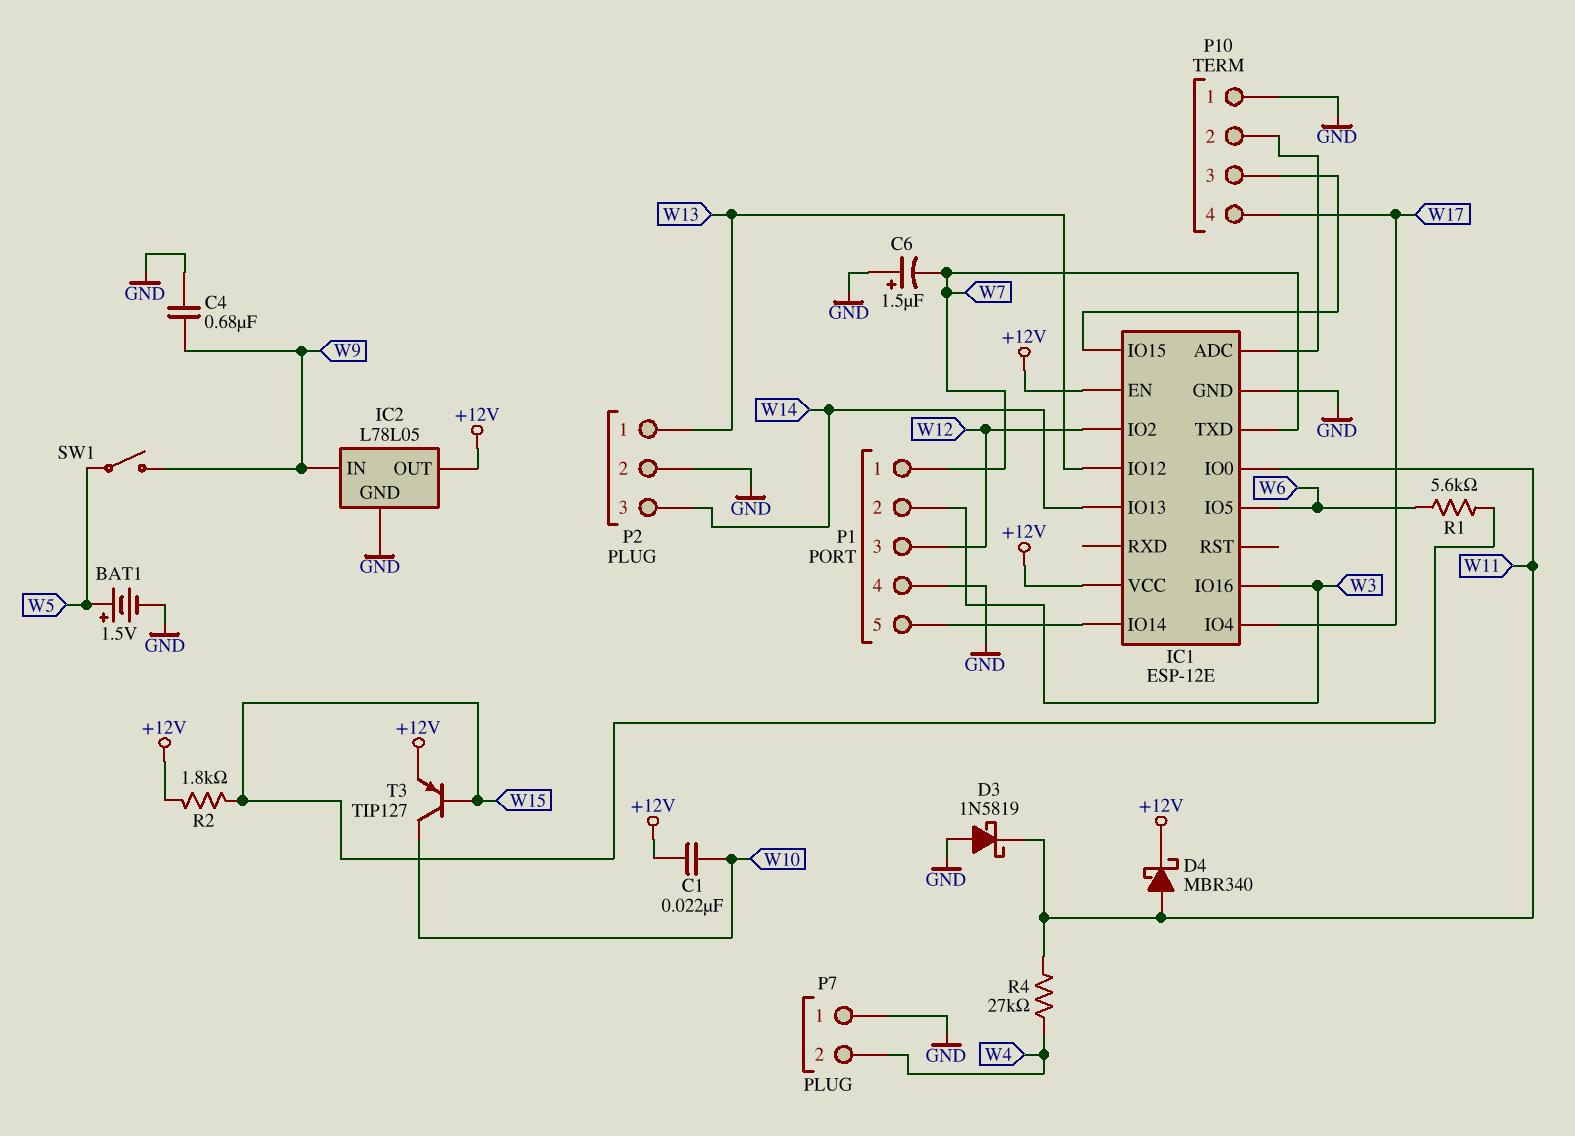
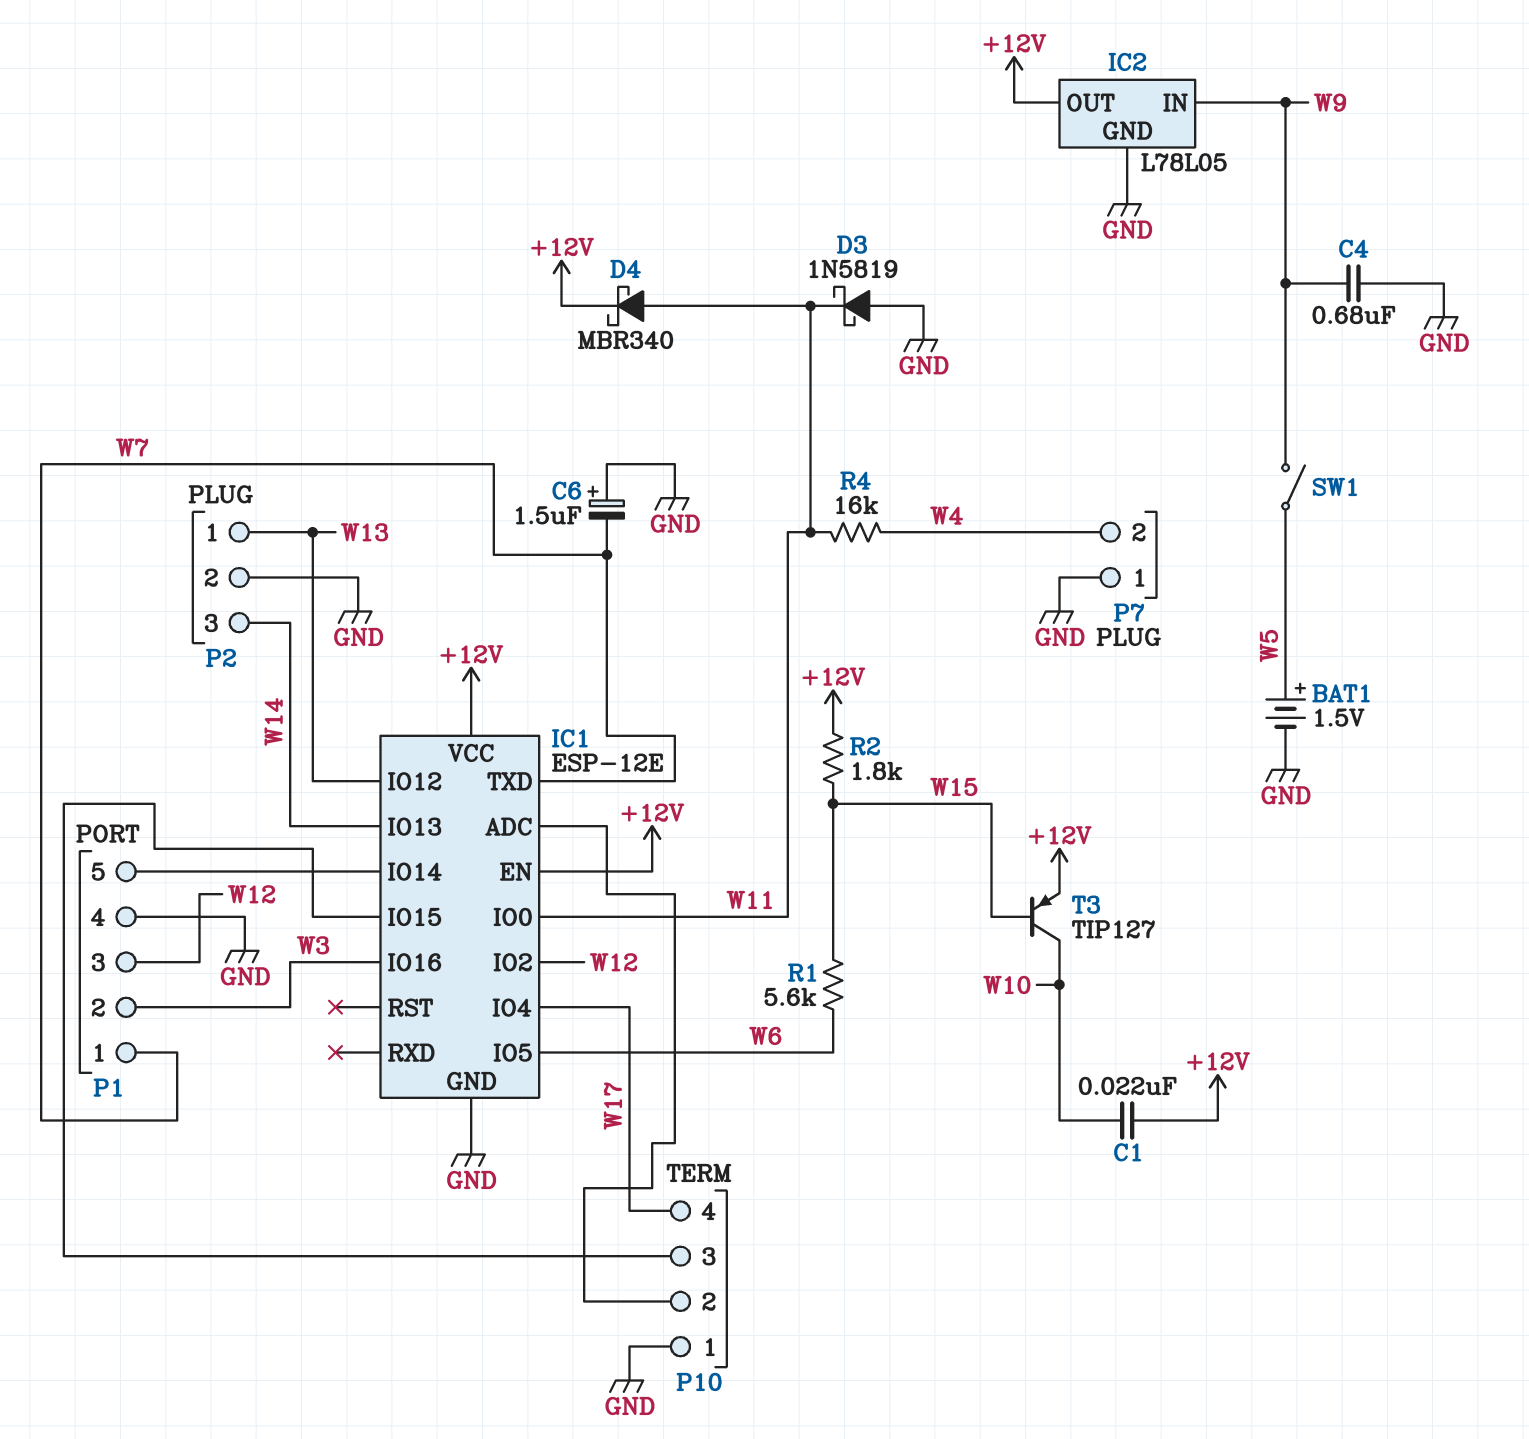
R4: 27k (W4, W11) -> 16k (W4, W11)

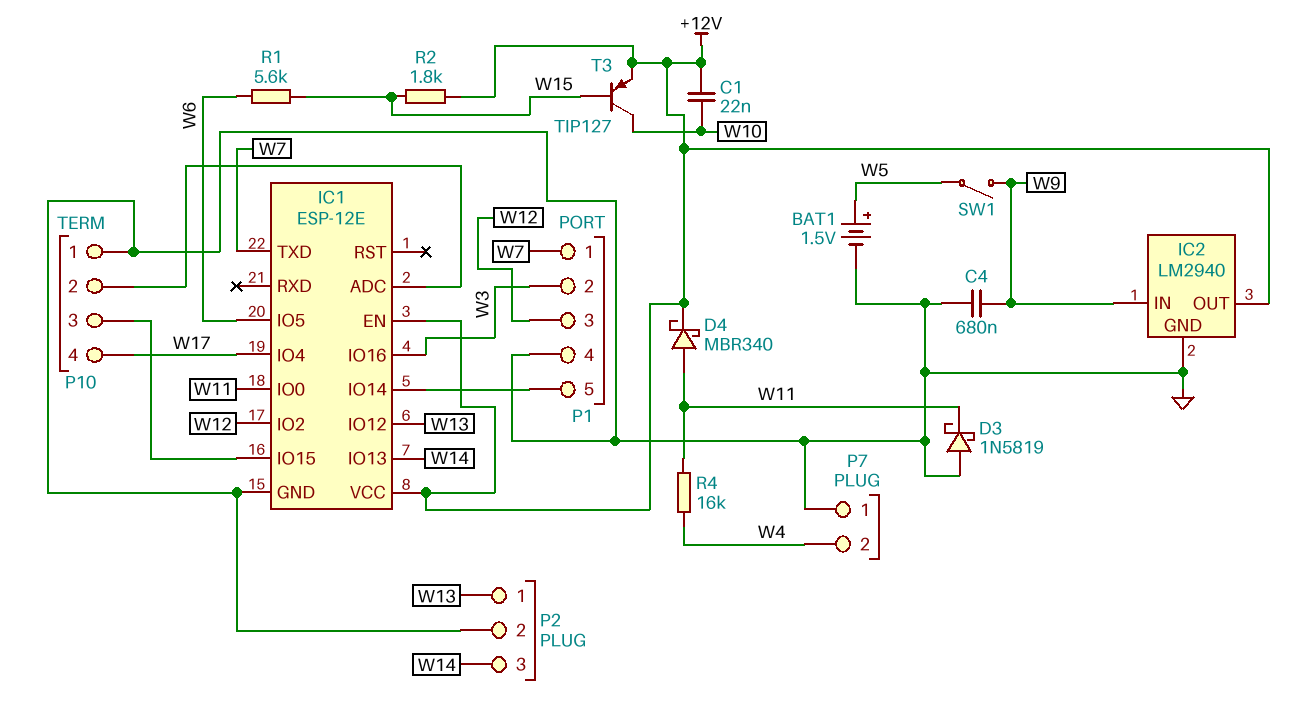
C6: 1.5uF (plus GND, minus W7) -> none
IC2: L78L05 -> LM2940

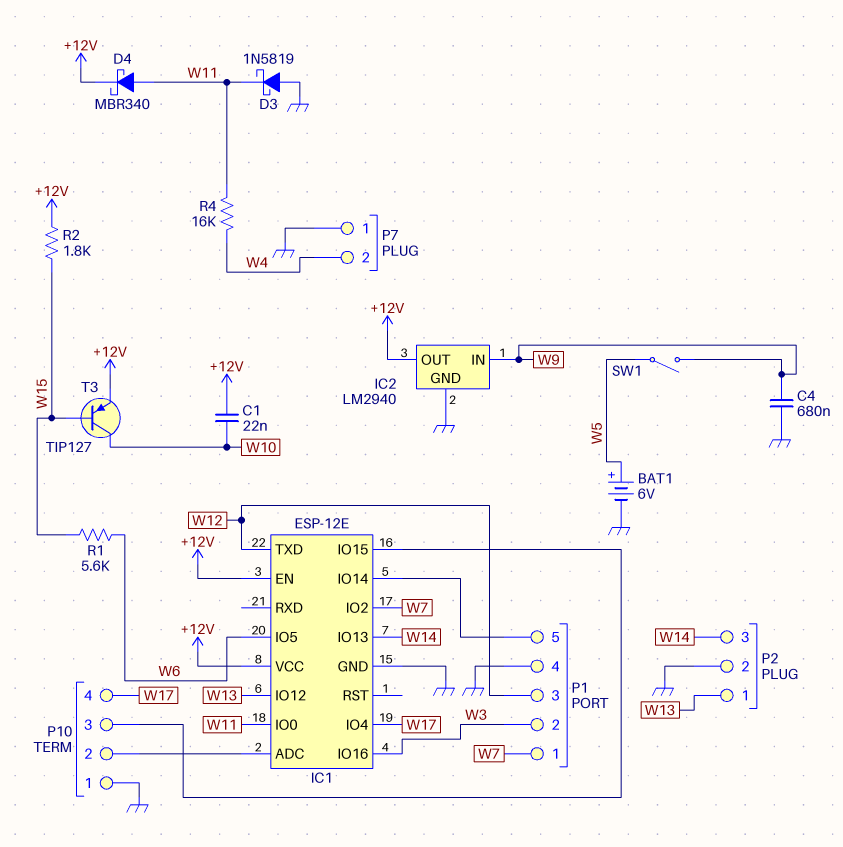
BAT1: 1.5V (plus W5, minus GND) -> 6V (plus W5, minus GND)
IC1 pin IO2: W12 -> W7
IC1 pin TXD: W7 -> W12

